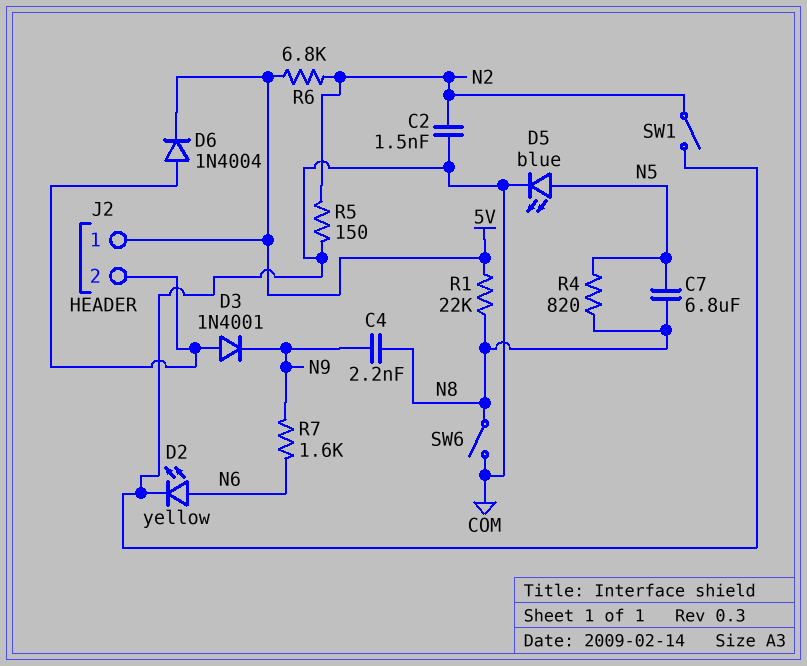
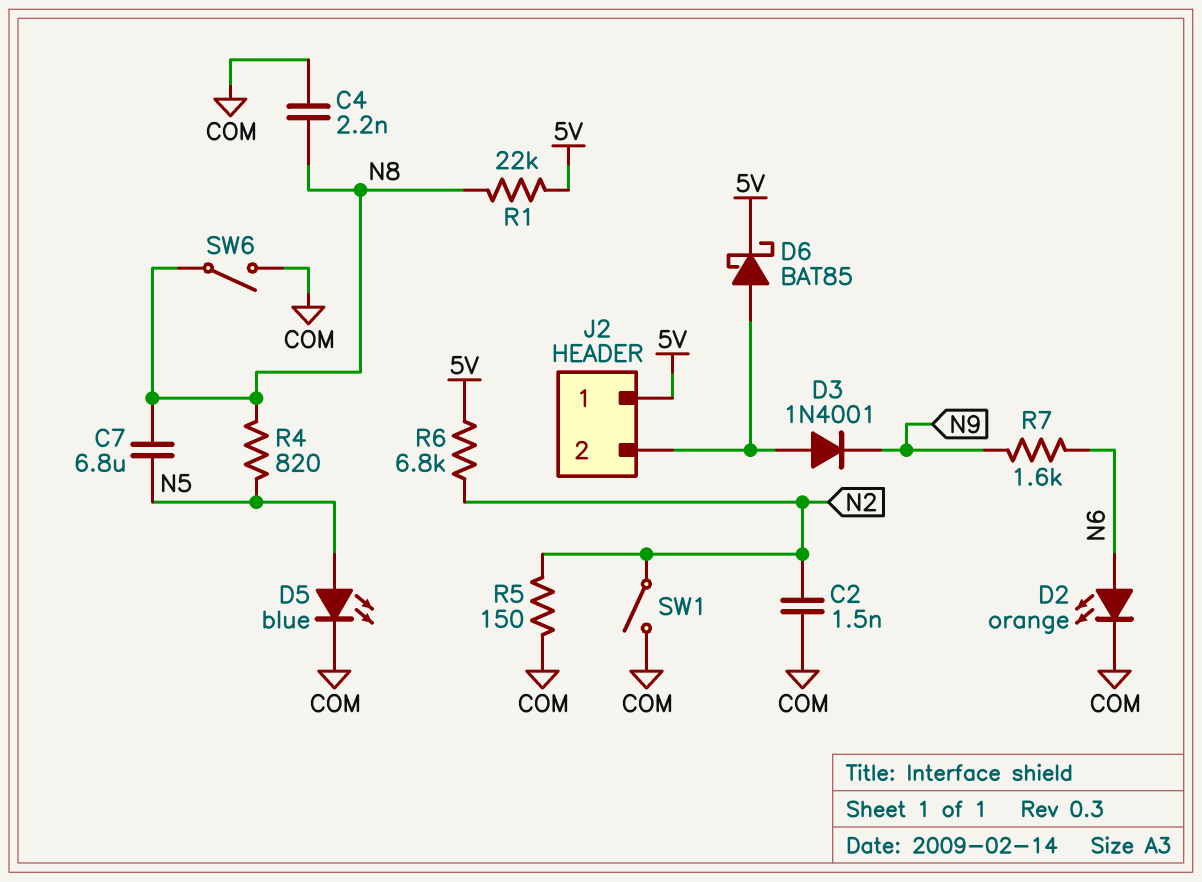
C4: 2.2nF (N8, N9) -> 2.2nF (COM, N8)
D2: LED yellow (A N6, K COM) -> LED orange (A N6, K COM)
D6: diode 1N4004 (A J2/2, K 5V) -> schottky BAT85 (A J2/2, K 5V)

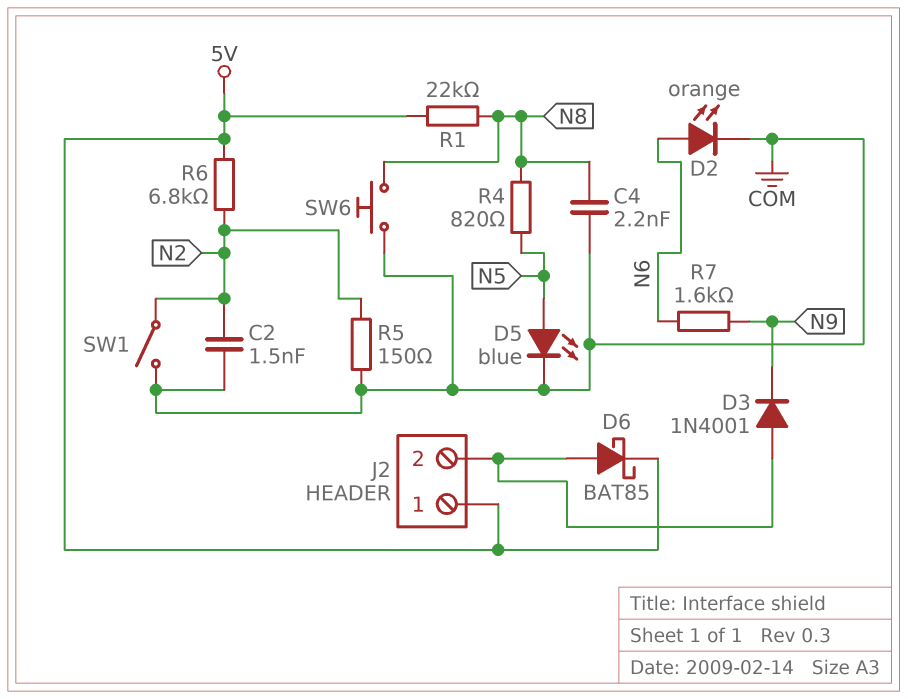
C7: 6.8uF (N5, N8) -> none
SW6: switch (COM, N8) -> button (COM, N8)

